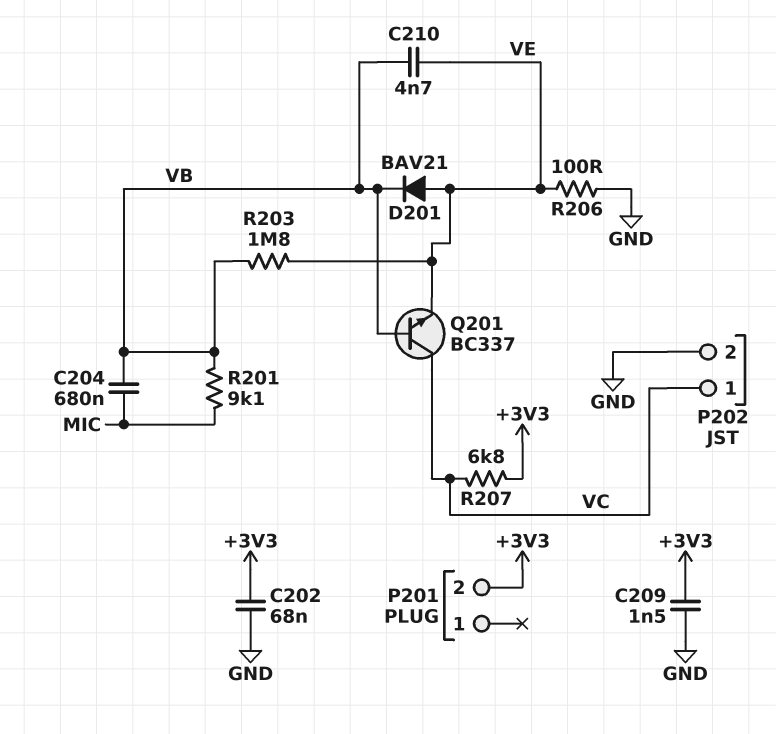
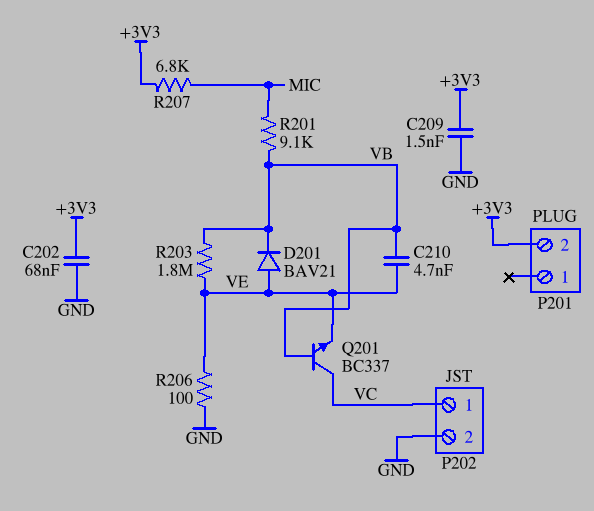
C204: 680nF (MIC, VB) -> none
R207: 6.8k (+3V3, VC) -> 6.8k (+3V3, MIC)

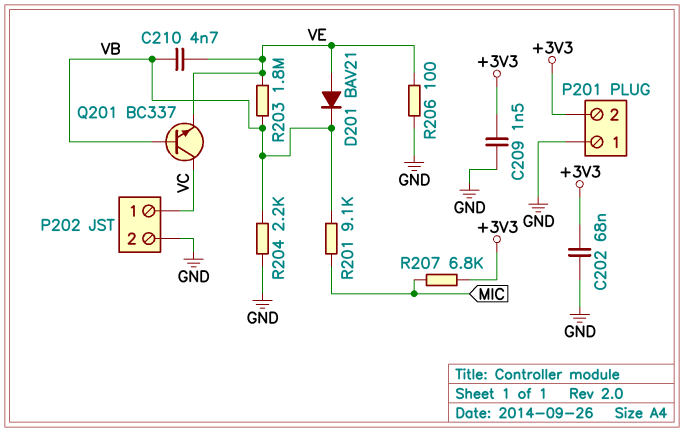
P201 pin 1: none -> GND
R204: none -> 2.2k (GND, VB)

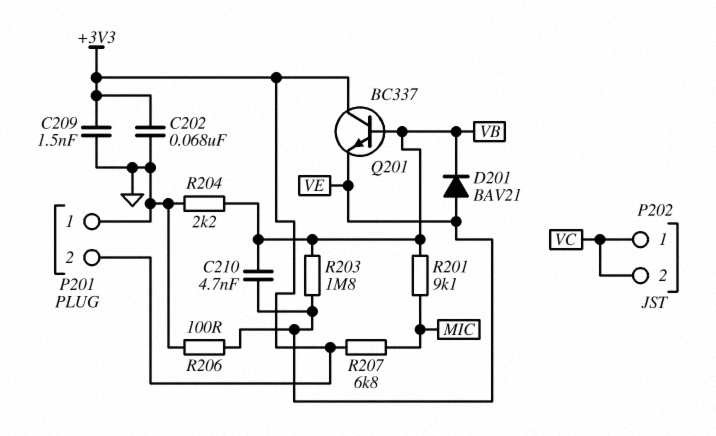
P202 pin 2: GND -> VC
Q201: NPN BC337 (B VB, C VC, E VE) -> NPN BC337 (B VB, C +3V3, E VE)

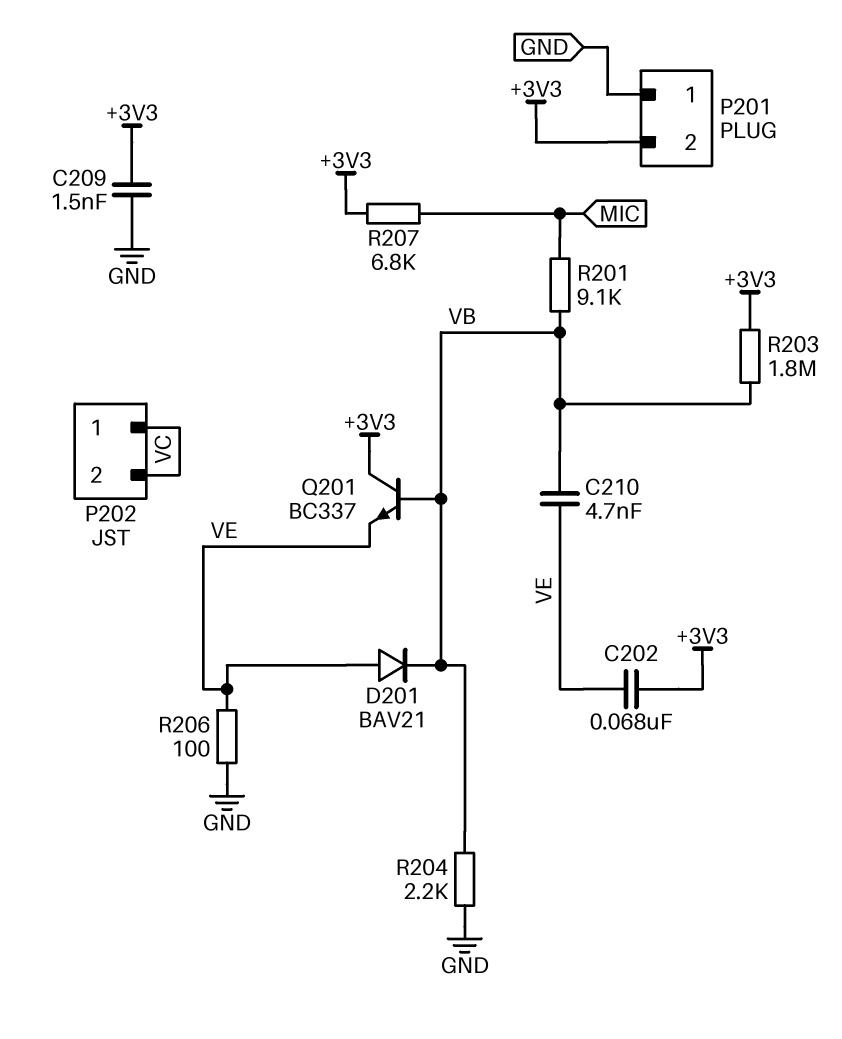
C202: 68nF (+3V3, GND) -> 68nF (+3V3, VE)
R203: 1.8M (VB, VE) -> 1.8M (+3V3, VB)

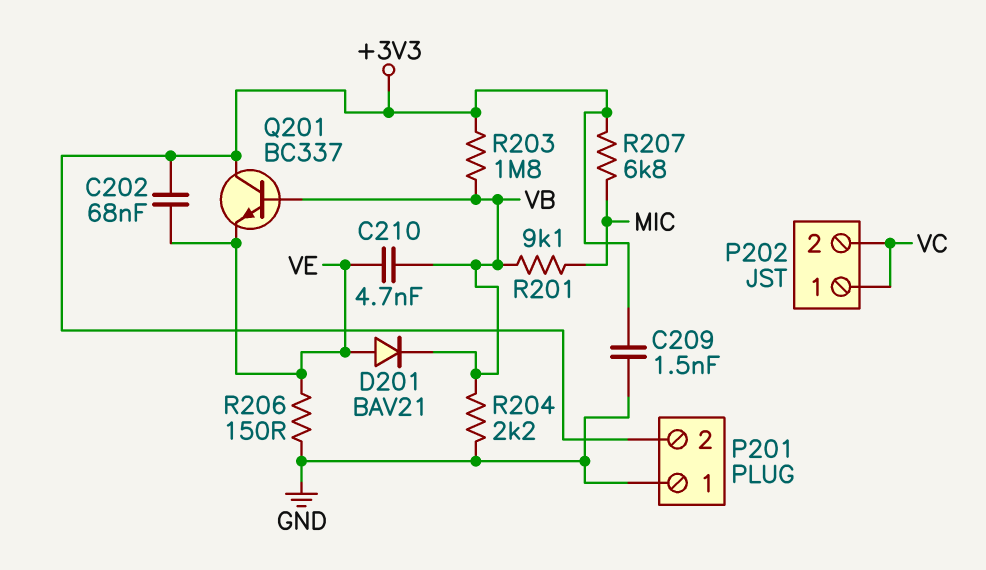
R206: 100 (GND, VE) -> 150 (GND, VE)

